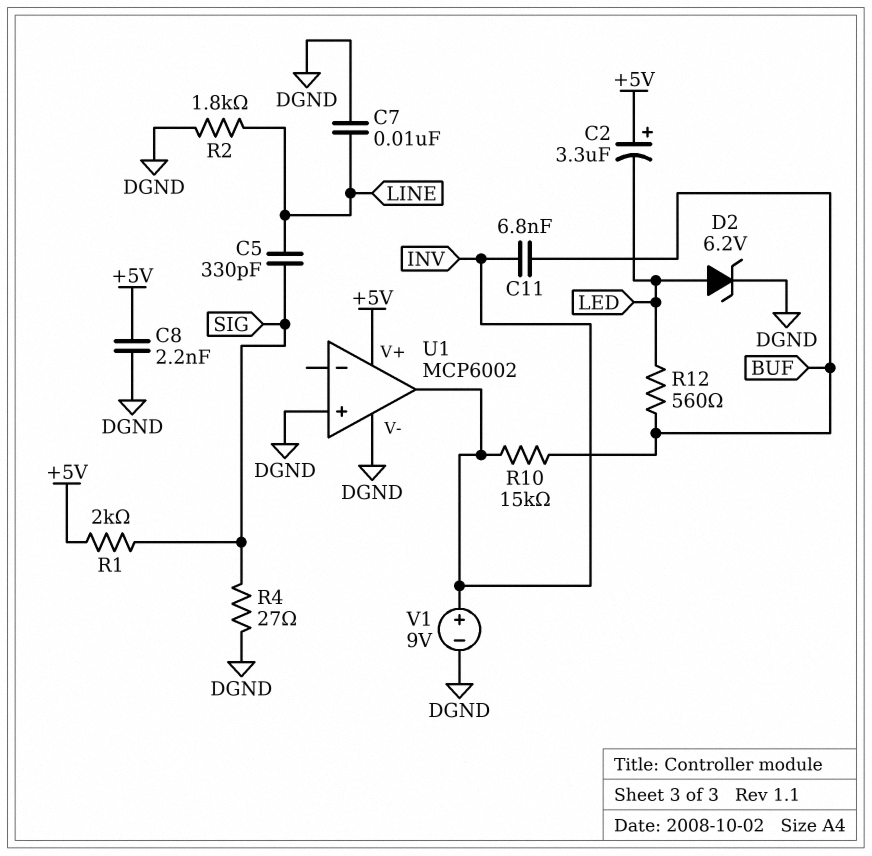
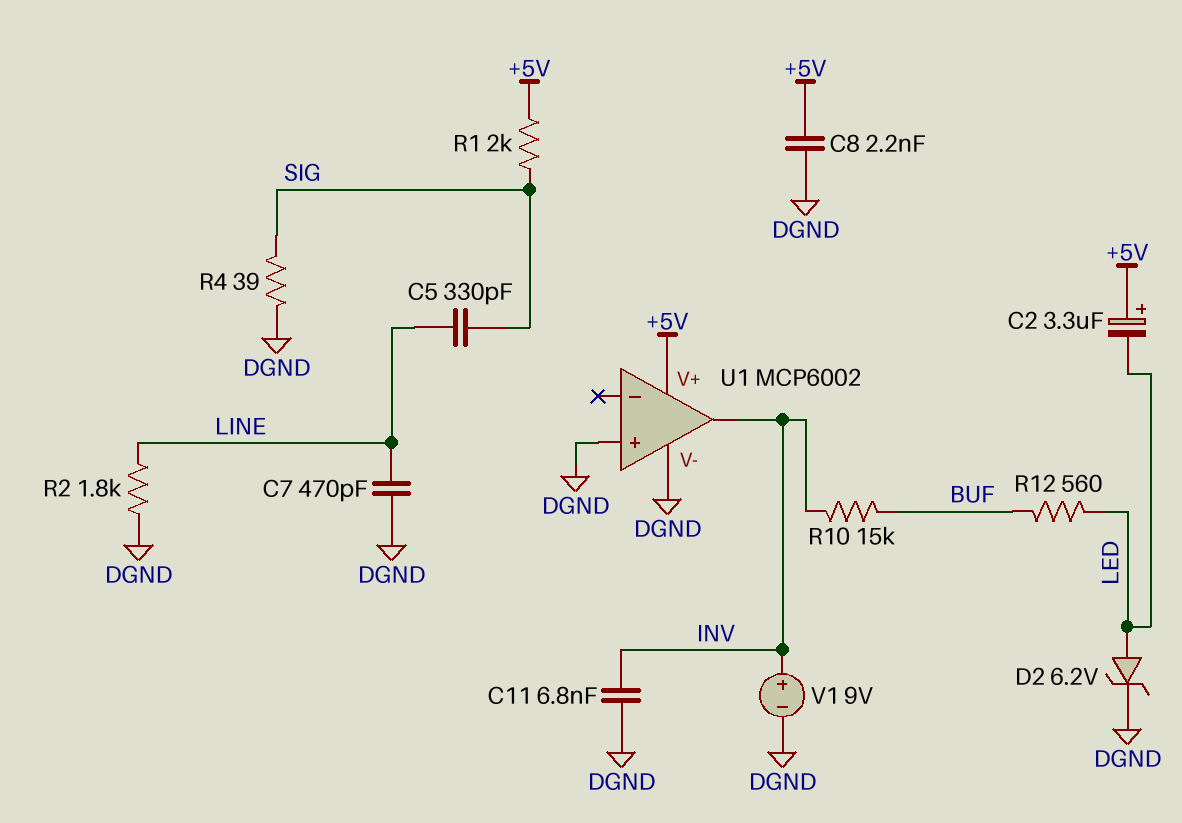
C7: 10nF (DGND, LINE) -> 470pF (DGND, LINE)
C11: 6.8nF (BUF, INV) -> 6.8nF (DGND, INV)
R4: 27 (DGND, SIG) -> 39 (DGND, SIG)

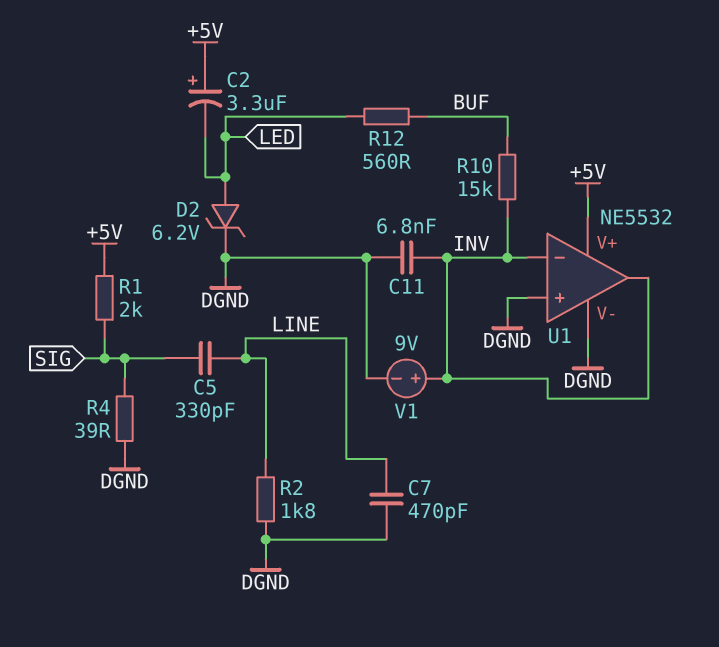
C8: 2.2nF (+5V, DGND) -> none
U1: MCP6002 -> NE5532
U1 pin in-: none -> INV

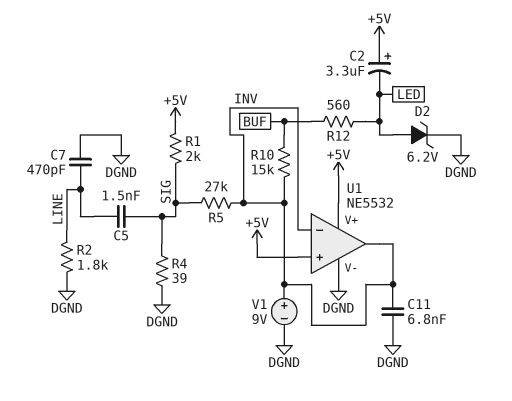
C5: 330pF (LINE, SIG) -> 1.5nF (LINE, SIG)
R5: none -> 27k (INV, SIG)
U1 pin in+: DGND -> +5V

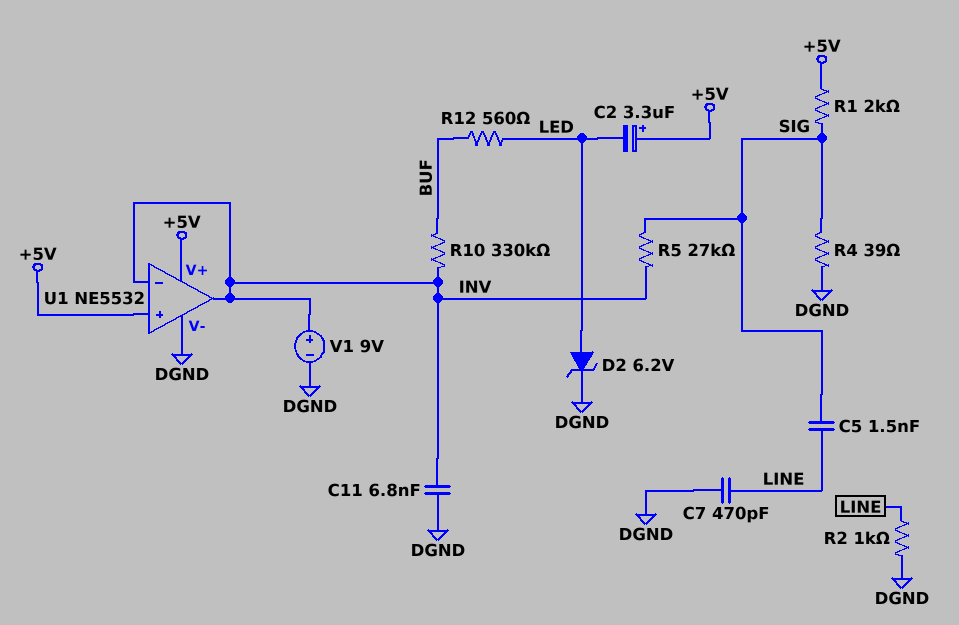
R2: 1.8k (DGND, LINE) -> 1k (DGND, LINE)
R10: 15k (BUF, INV) -> 330k (BUF, INV)

